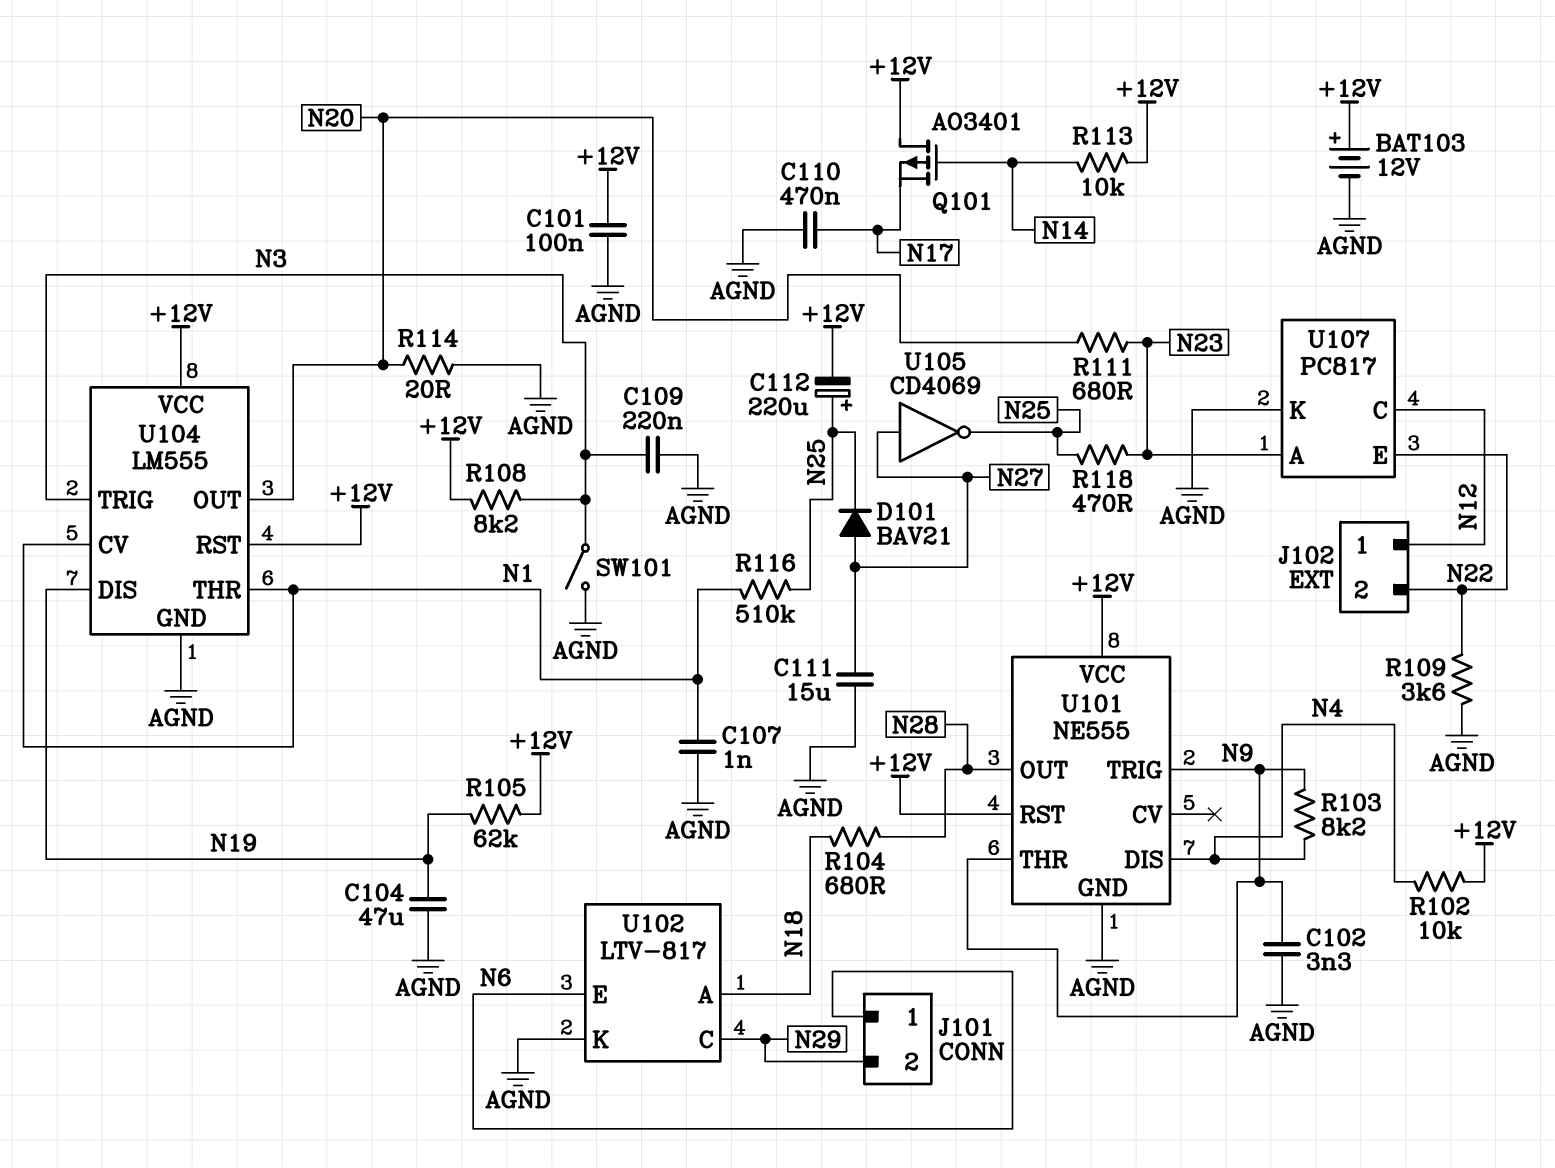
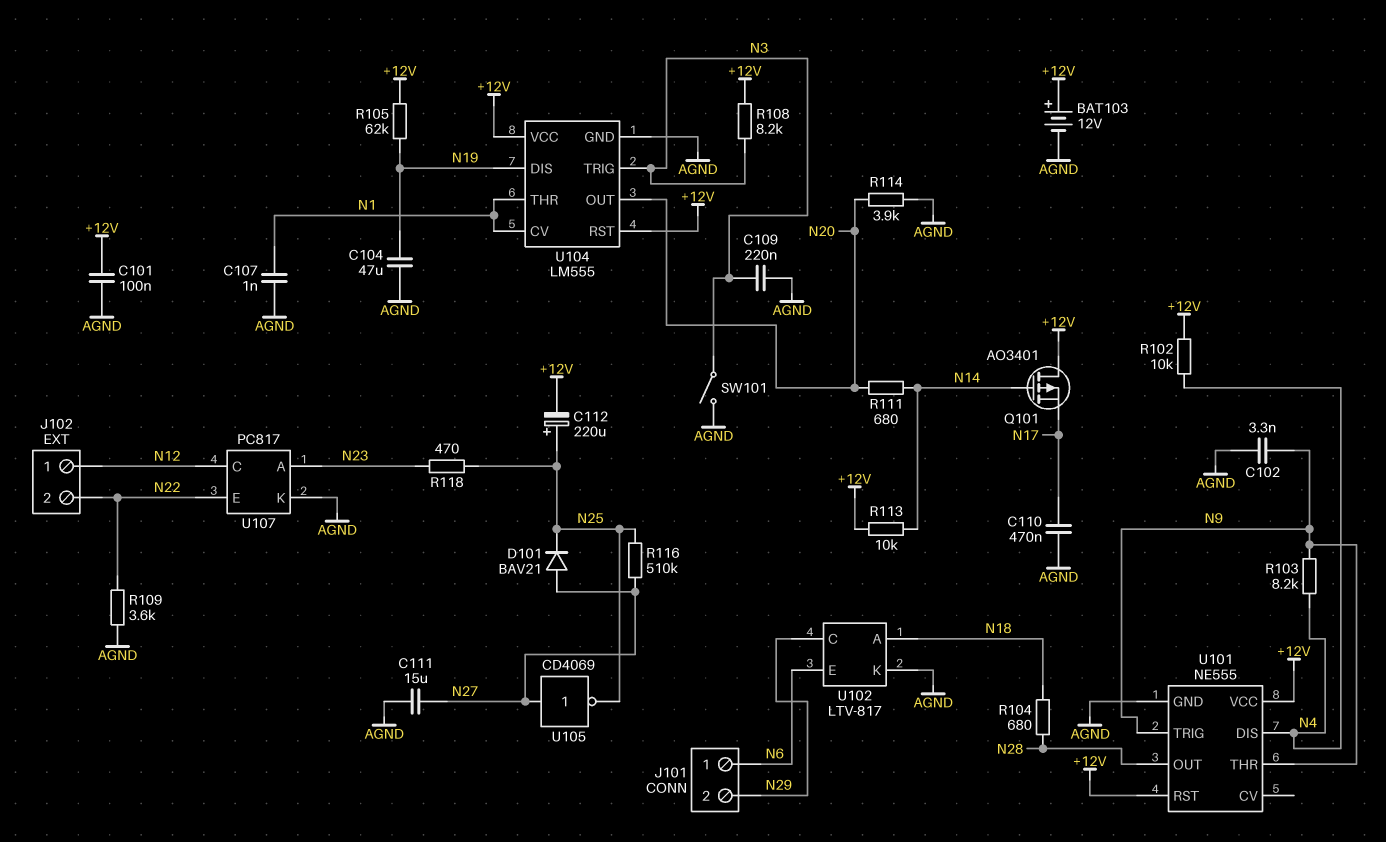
R111: 680 (N20, N23) -> 680 (N14, N20)
R114: 20 (AGND, N20) -> 3.9k (AGND, N20)
R116: 510k (N1, N25) -> 510k (N25, N27)

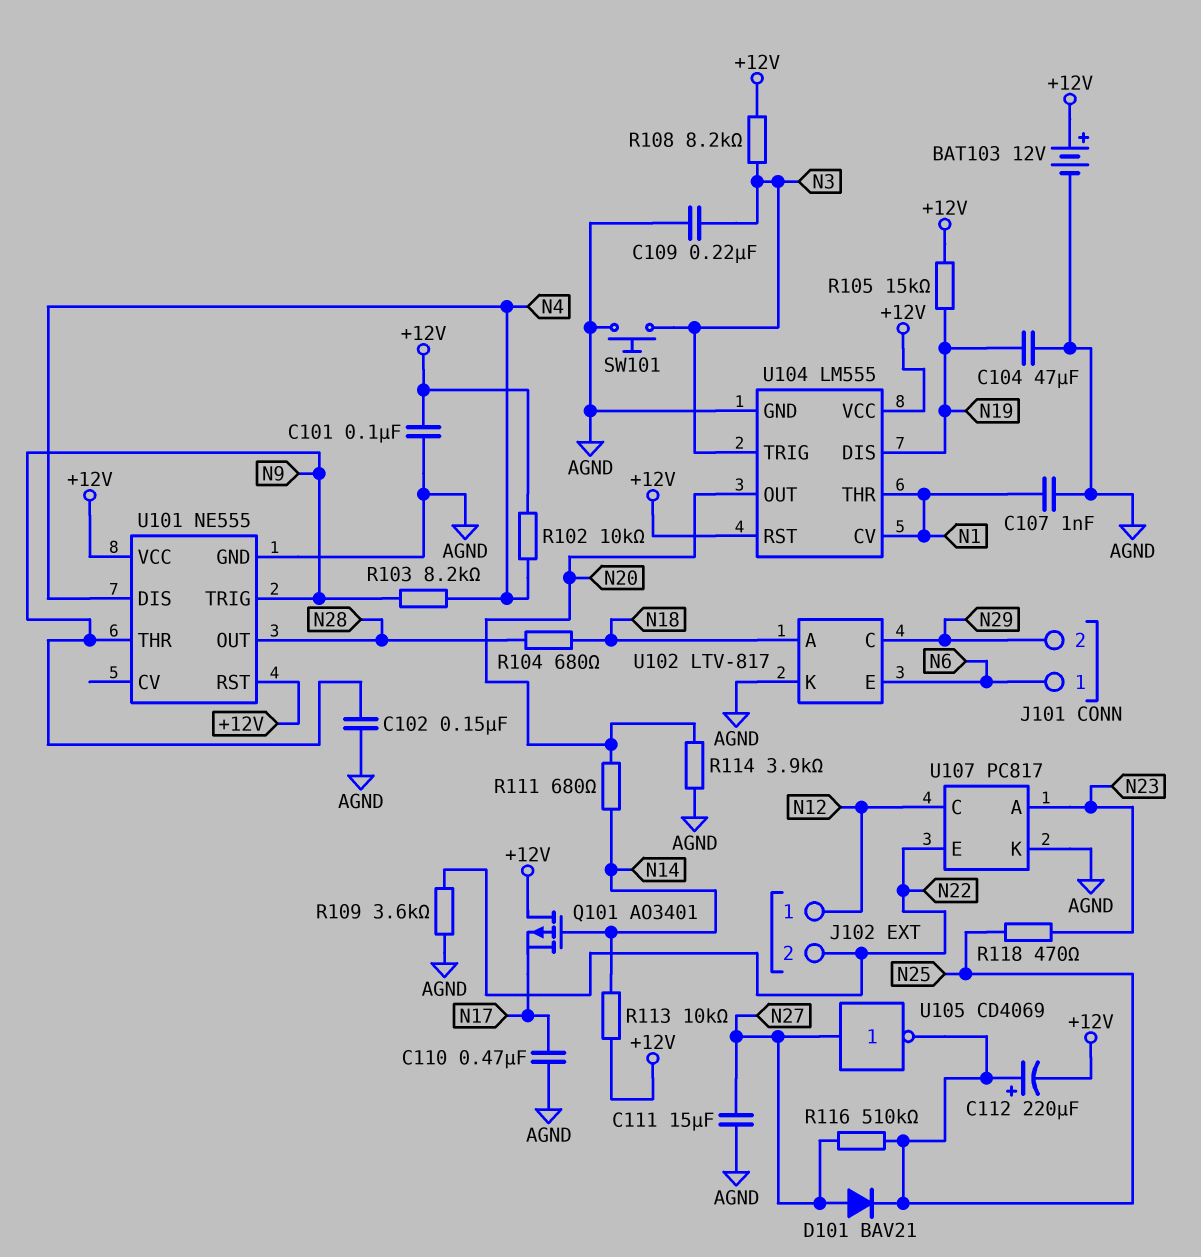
C102: 3.3nF (AGND, N9) -> 150nF (AGND, N9)
R105: 62k (+12V, N19) -> 15k (+12V, N19)
SW101: switch (AGND, N3) -> button (AGND, N3)

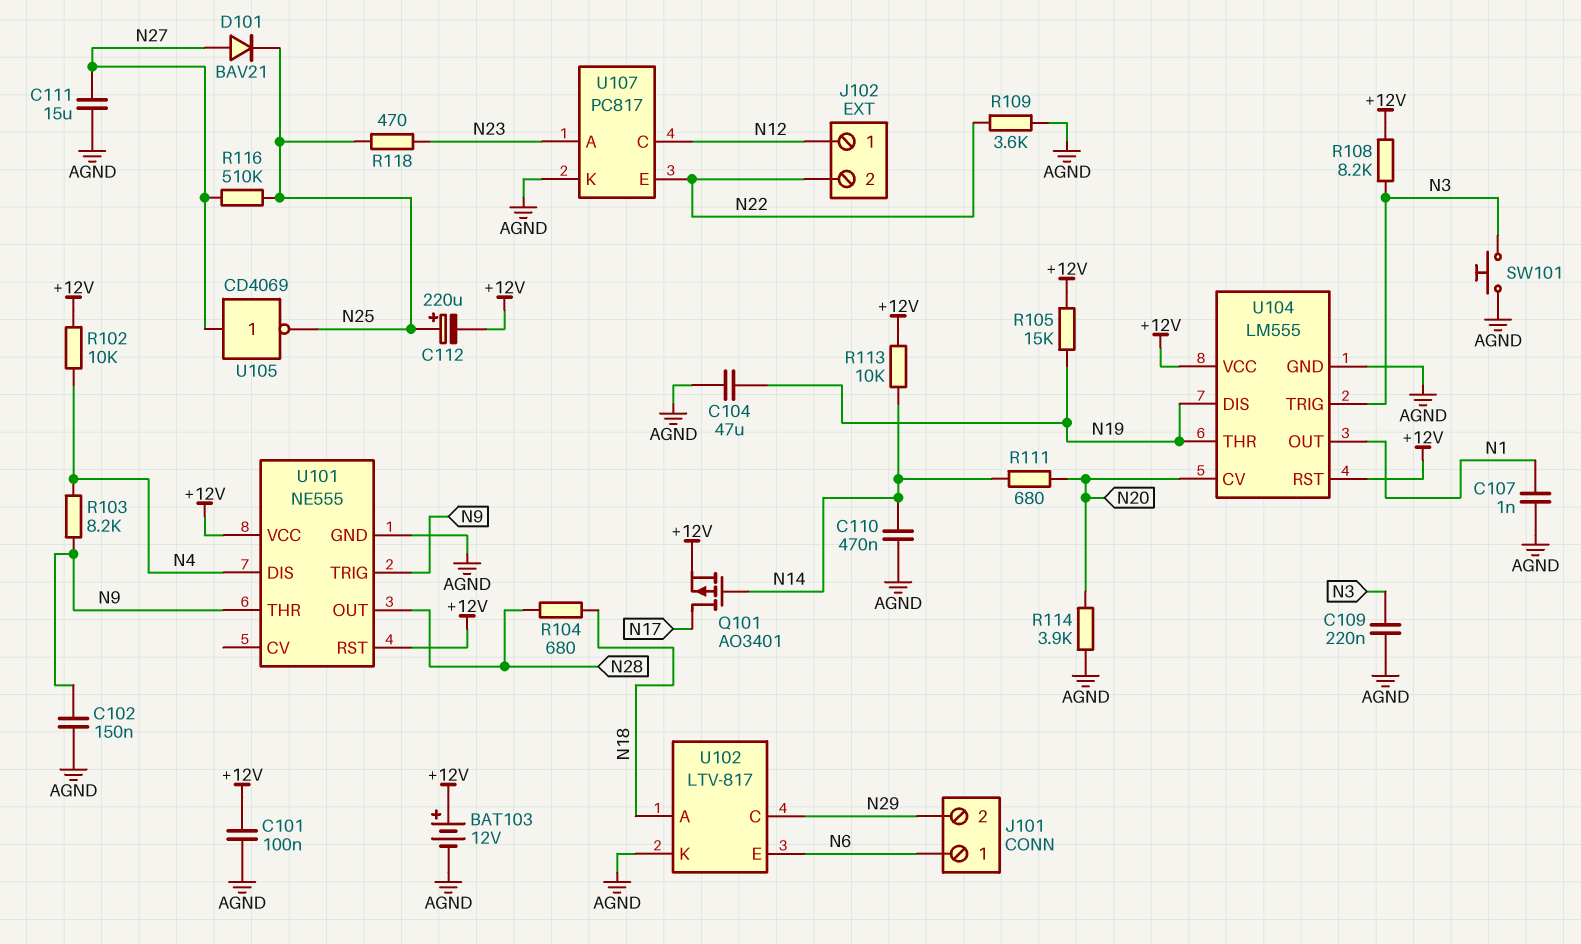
C110: 470nF (AGND, N17) -> 470nF (AGND, N14)
Q101: PMOS AO3401 (G N14, D +12V, S N17) -> PMOS AO3401 (G N14, D N17, S +12V)
U104 pin CV: N1 -> N20
U104 pin OUT: N20 -> N1
U104 pin THR: N1 -> N19

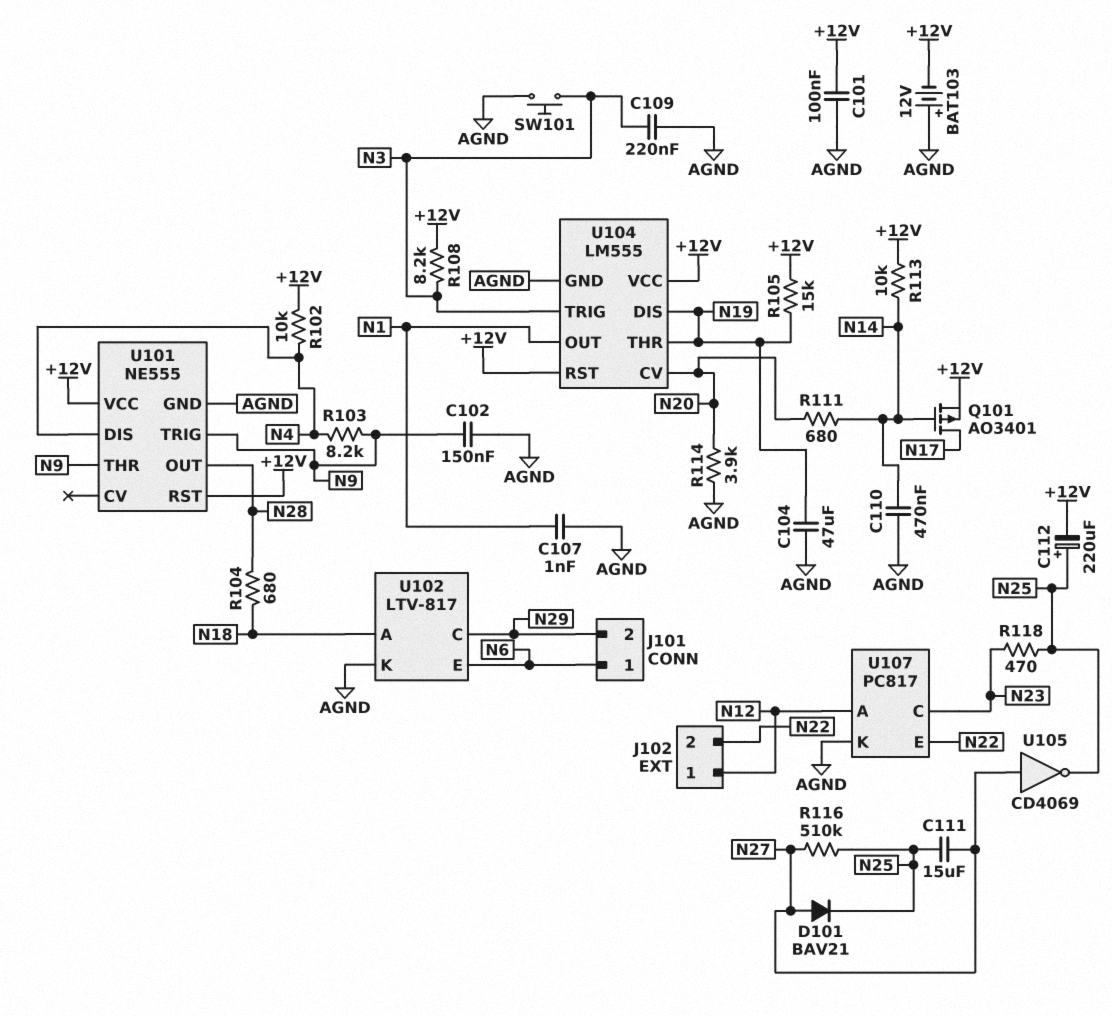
BAT103: 12V (plus +12V, minus AGND) -> 12V (plus AGND, minus +12V)
C111: 15uF (AGND, N27) -> 15uF (N25, N27)
R109: 3.6k (AGND, N22) -> none
U107 pin A: N23 -> N12
U107 pin C: N12 -> N23

